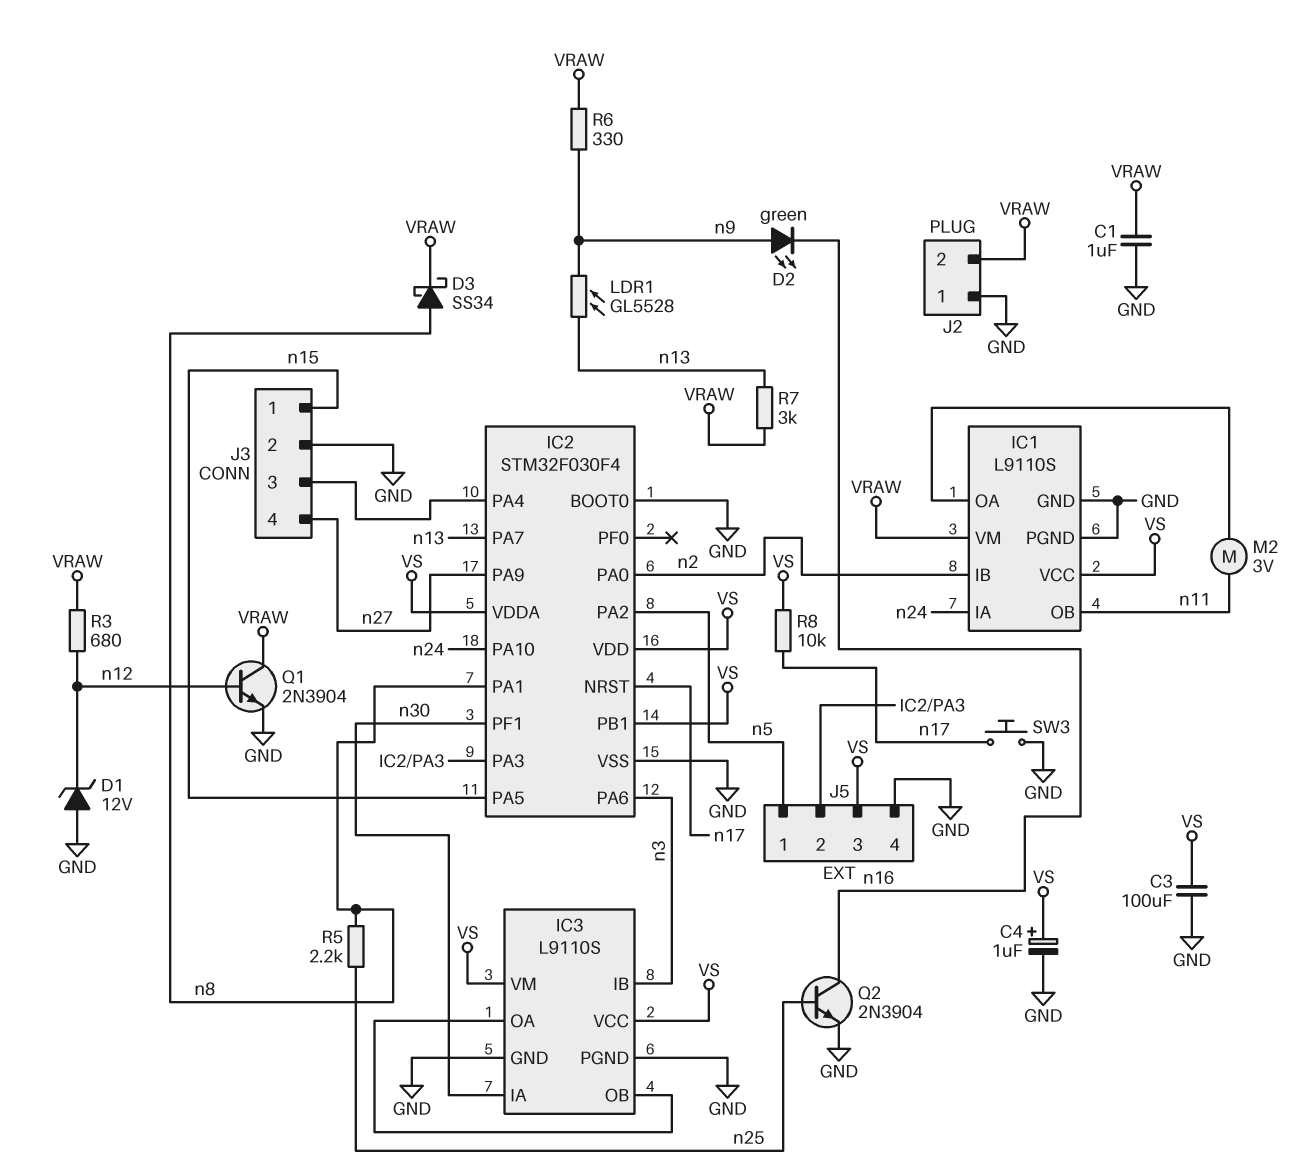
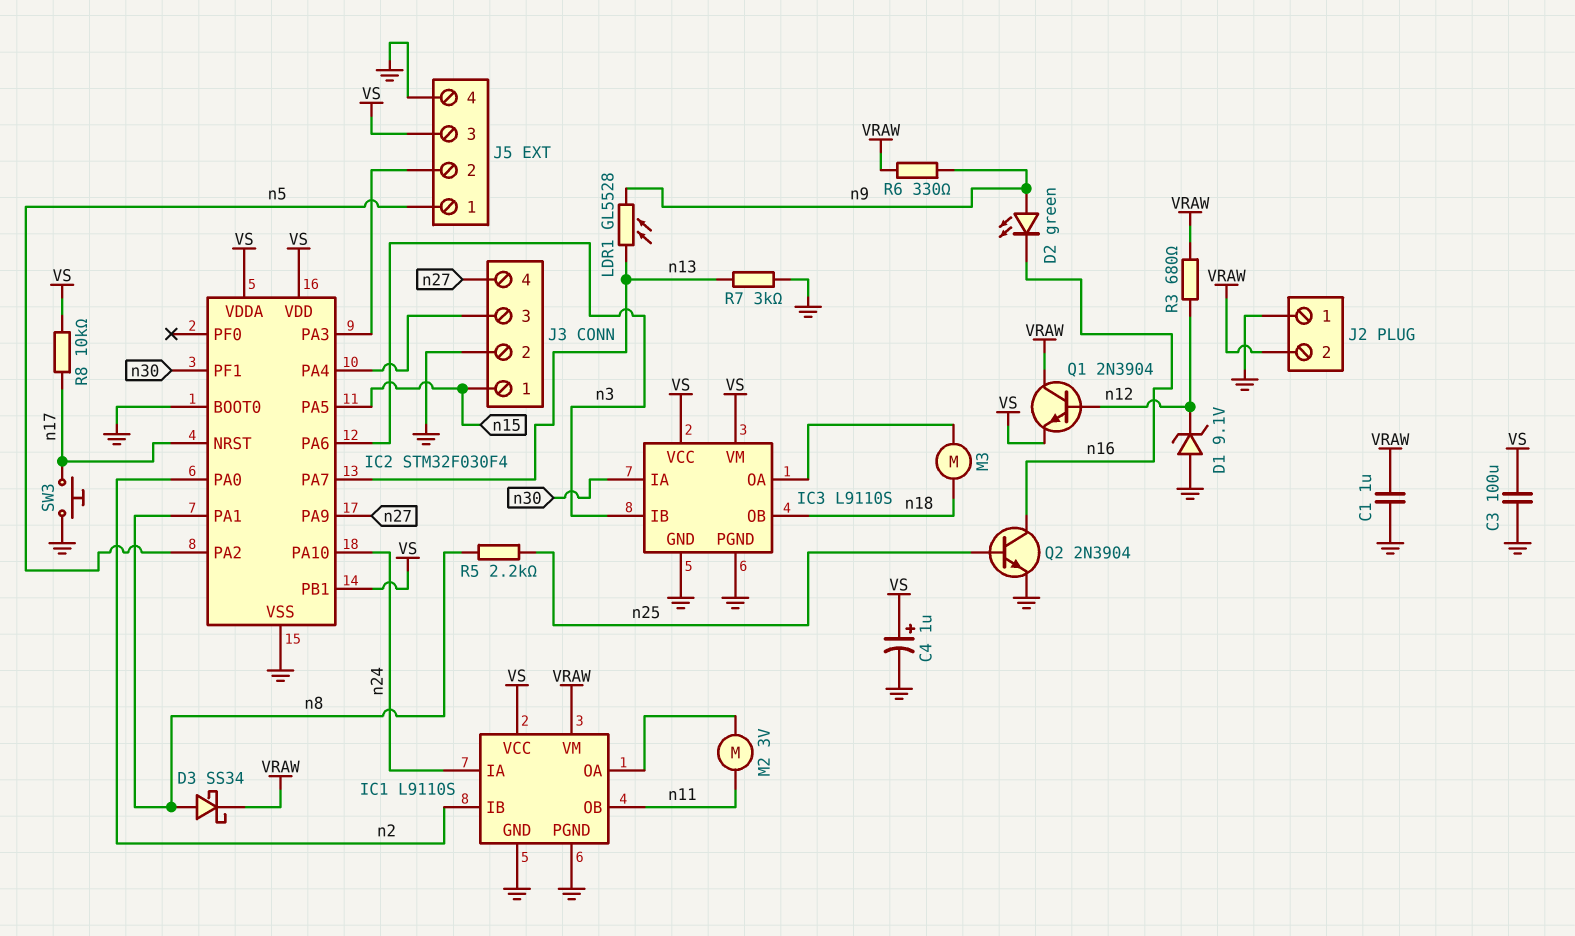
D1: zener 12V (A GND, K n12) -> zener 9.1V (A GND, K n12)
IC3 pin OB: IC3/OA -> n18
M3: none -> motor (IC3/OA, n18)
Q1: NPN 2N3904 (B n12, C VRAW, E GND) -> NPN 2N3904 (B n12, C VRAW, E VS)
R7: 3k (VRAW, n13) -> 3k (GND, n13)

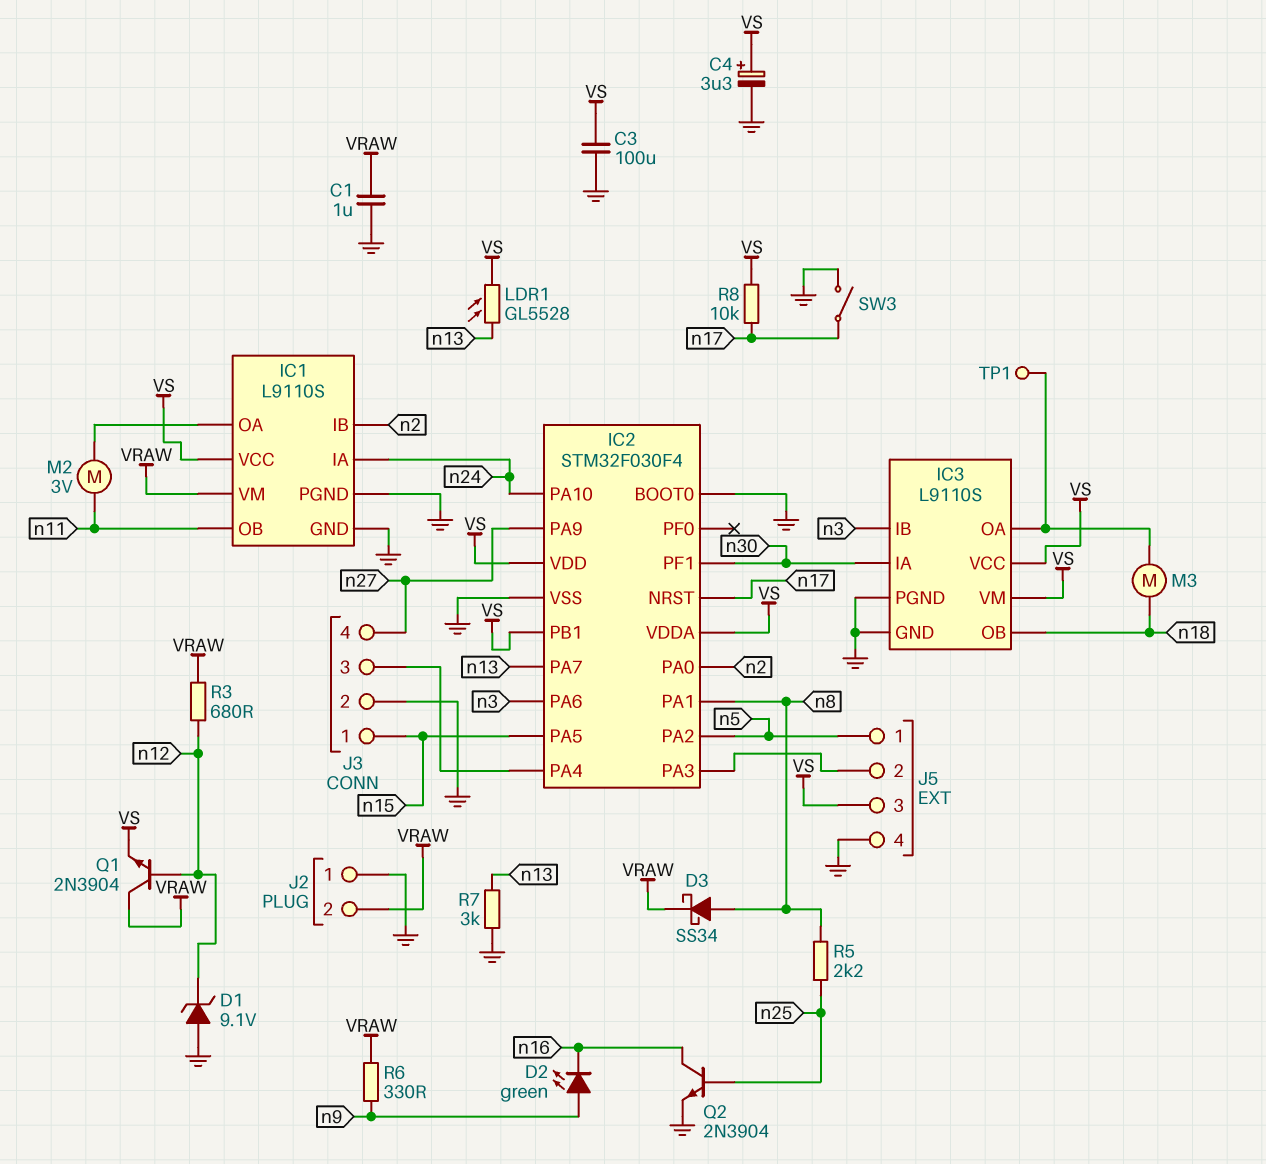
C4: 1uF (plus VS, minus GND) -> 3.3uF (plus VS, minus GND)
LDR1: GL5528 (n9, n13) -> GL5528 (VS, n13)
SW3: button (GND, n17) -> switch (GND, n17)
TP1: none -> test point (IC3/OA)

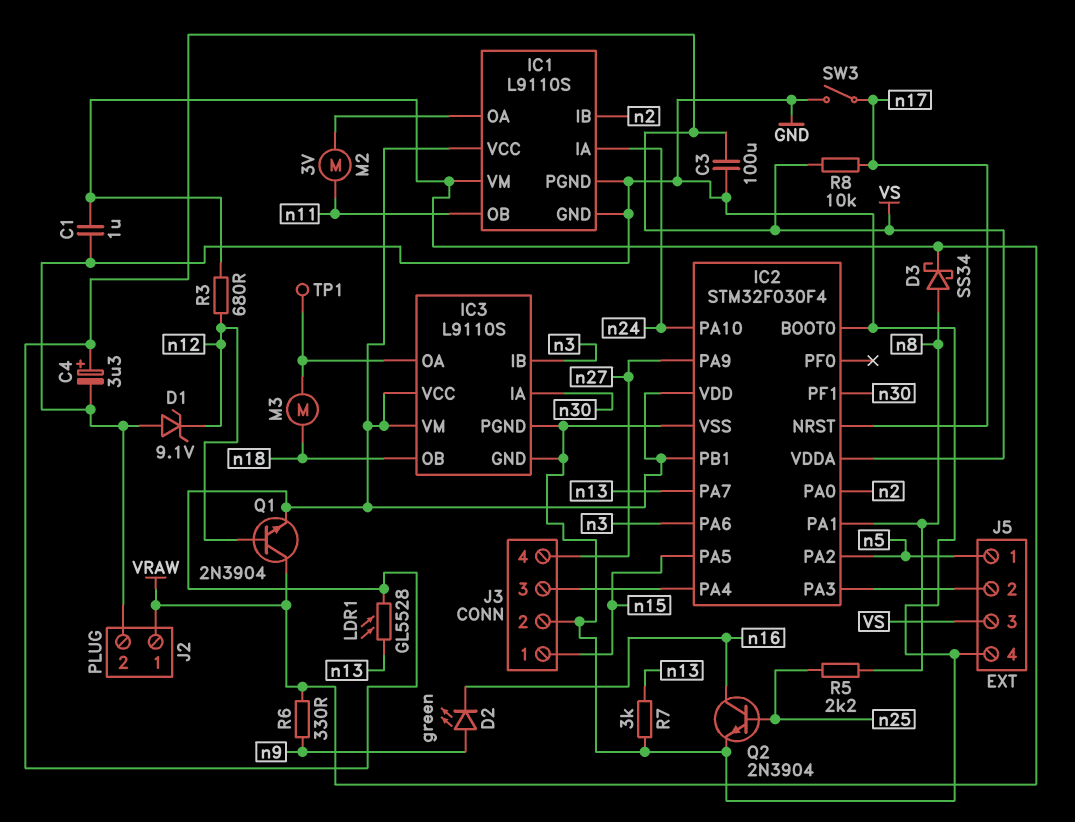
J2 pin 1: GND -> VRAW
J2 pin 2: VRAW -> GND

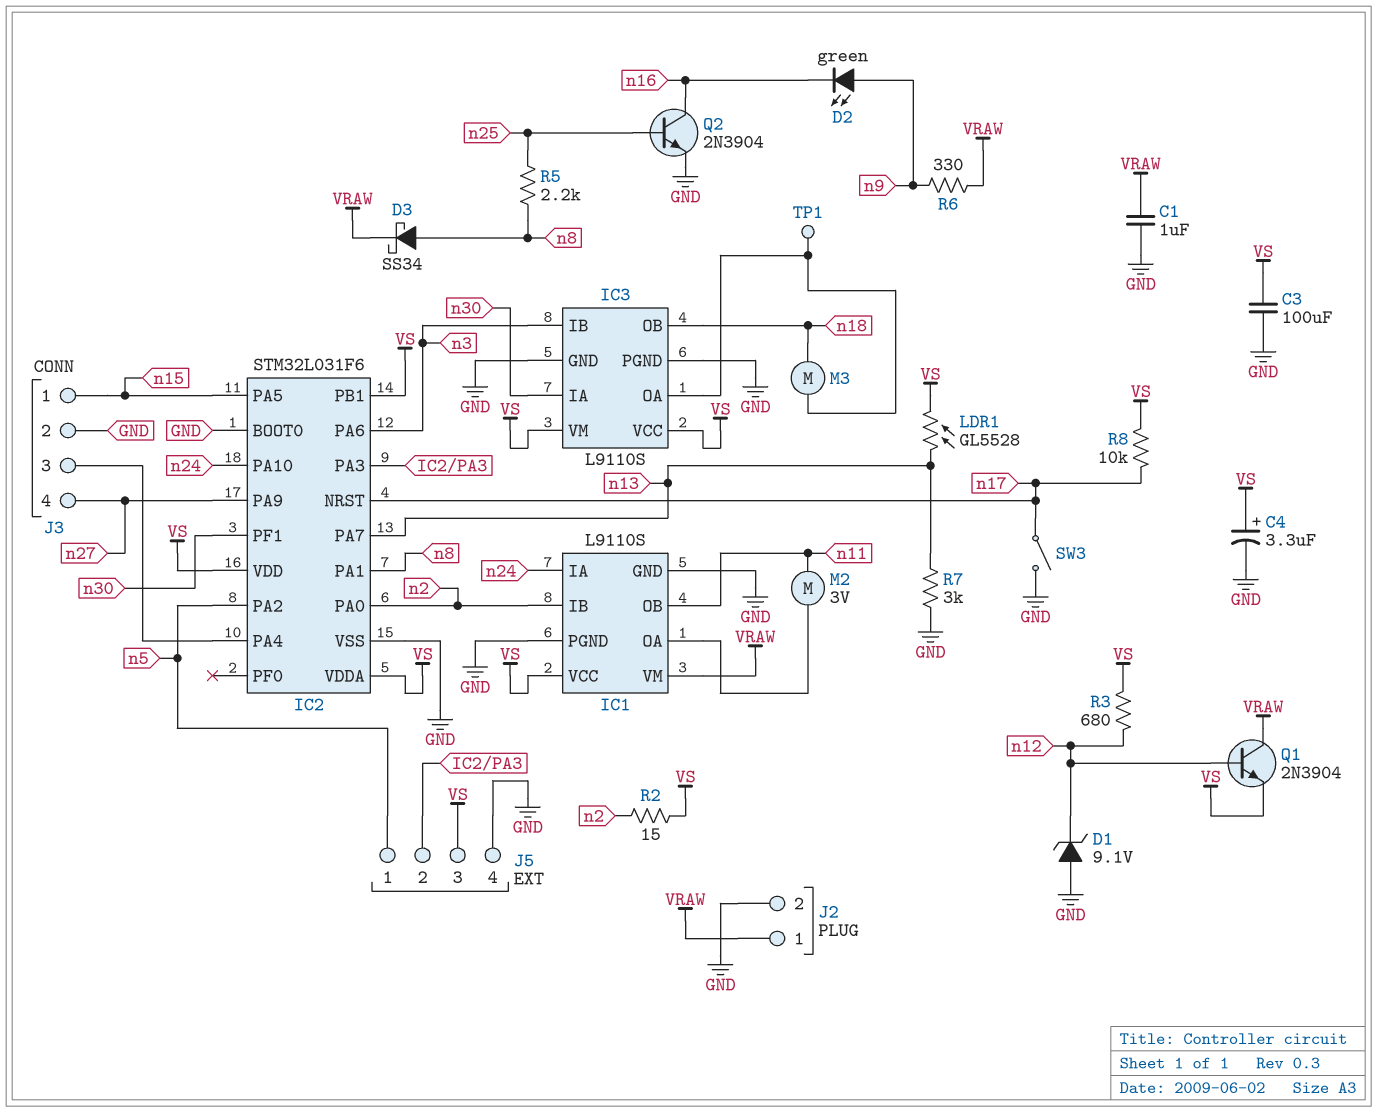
IC2: STM32F030F4 -> STM32L031F6
R2: none -> 15 (VS, n2)
R3: 680 (VRAW, n12) -> 680 (VS, n12)

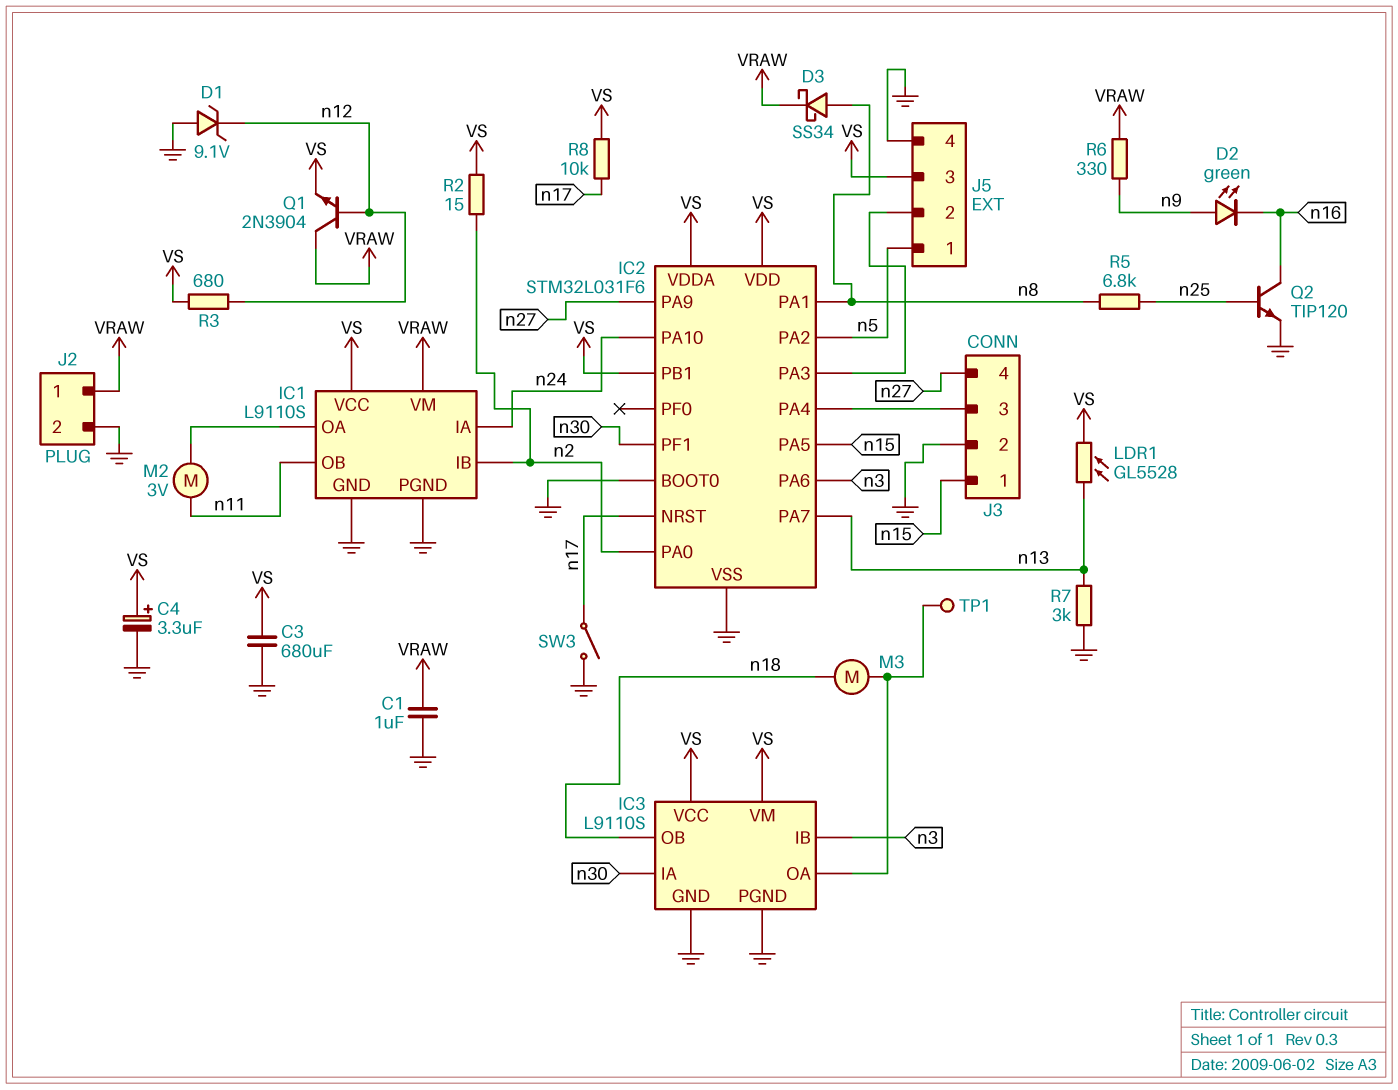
C3: 100uF (GND, VS) -> 680uF (GND, VS)
Q2: NPN 2N3904 (B n25, C n16, E GND) -> NPN TIP120 (B n25, C n16, E GND)
R5: 2.2k (n8, n25) -> 6.8k (n8, n25)

